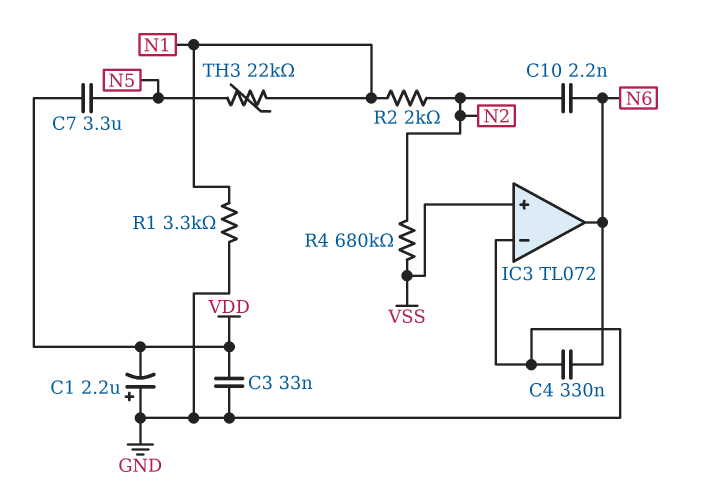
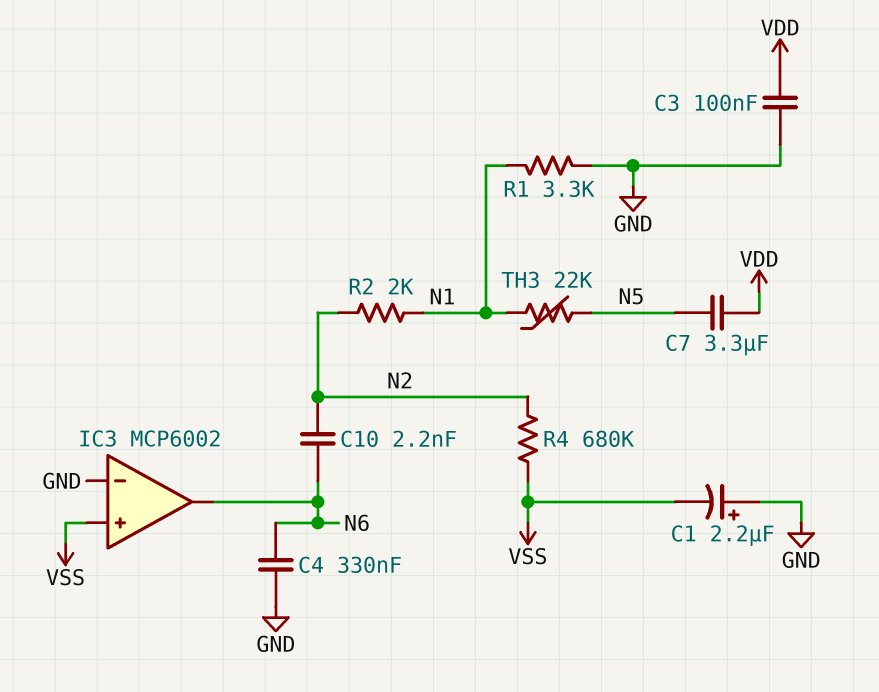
C1: 2.2uF (plus GND, minus VDD) -> 2.2uF (plus GND, minus VSS)
C3: 33nF (GND, VDD) -> 100nF (GND, VDD)
IC3: TL072 -> MCP6002

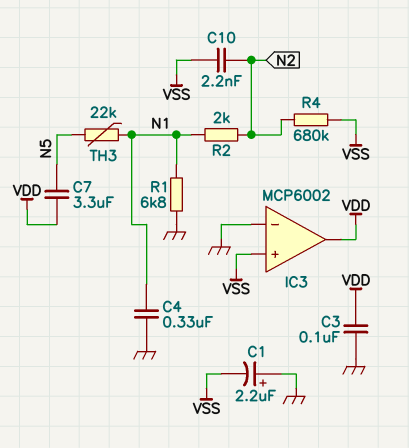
C4: 330nF (GND, N6) -> 330nF (GND, N1)
C10: 2.2nF (N2, N6) -> 2.2nF (N2, VSS)
IC3 pin out: N6 -> VDD
R1: 3.3k (GND, N1) -> 6.8k (GND, N1)

